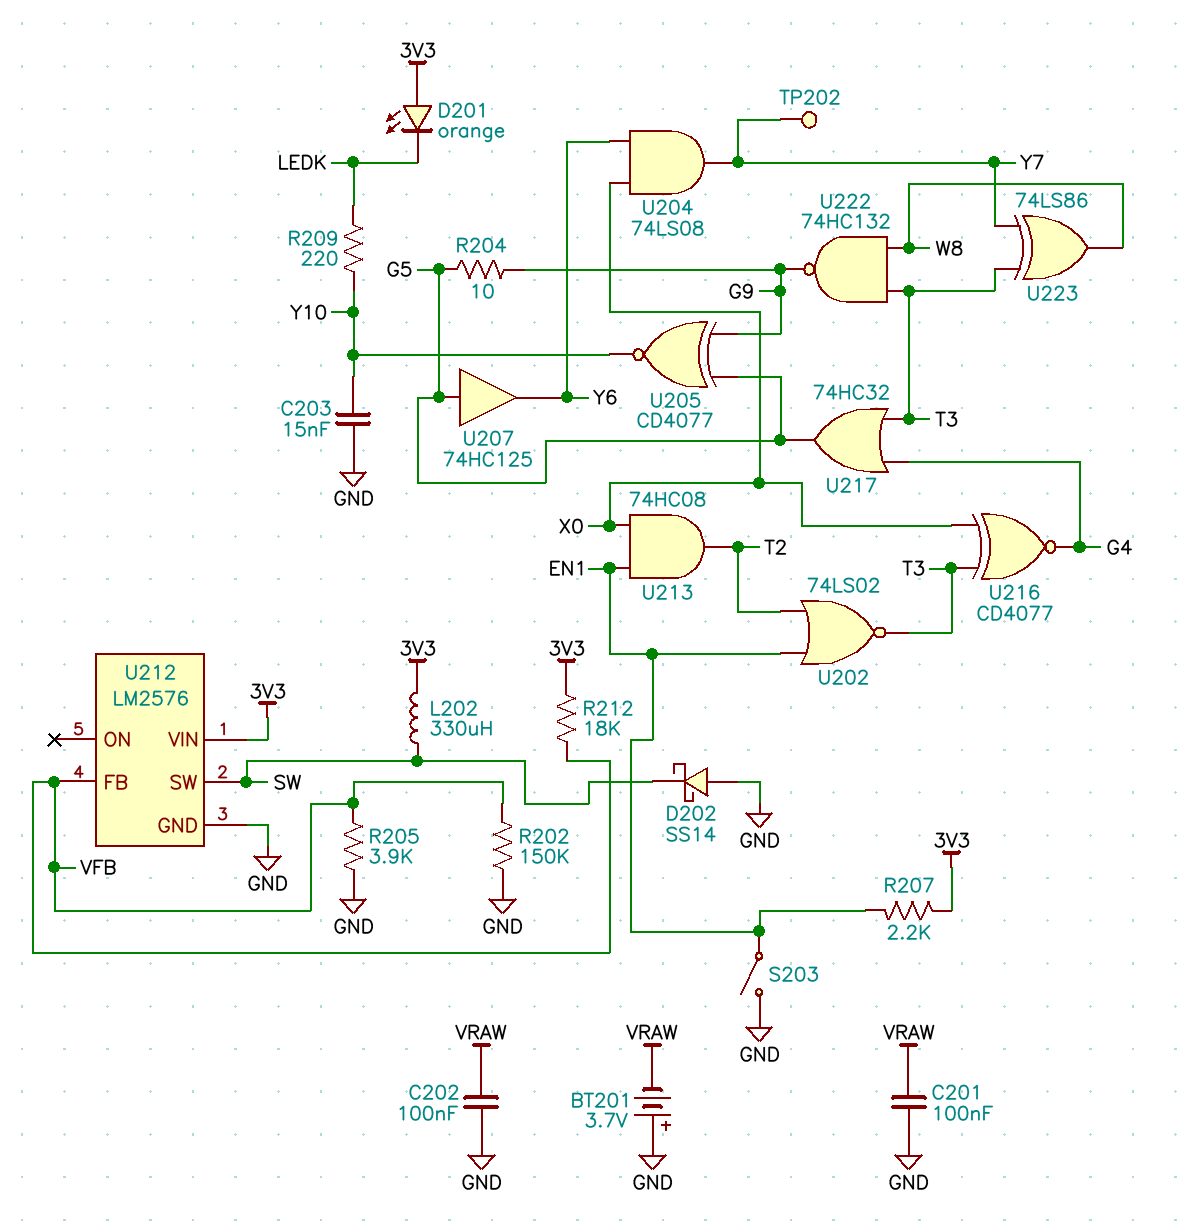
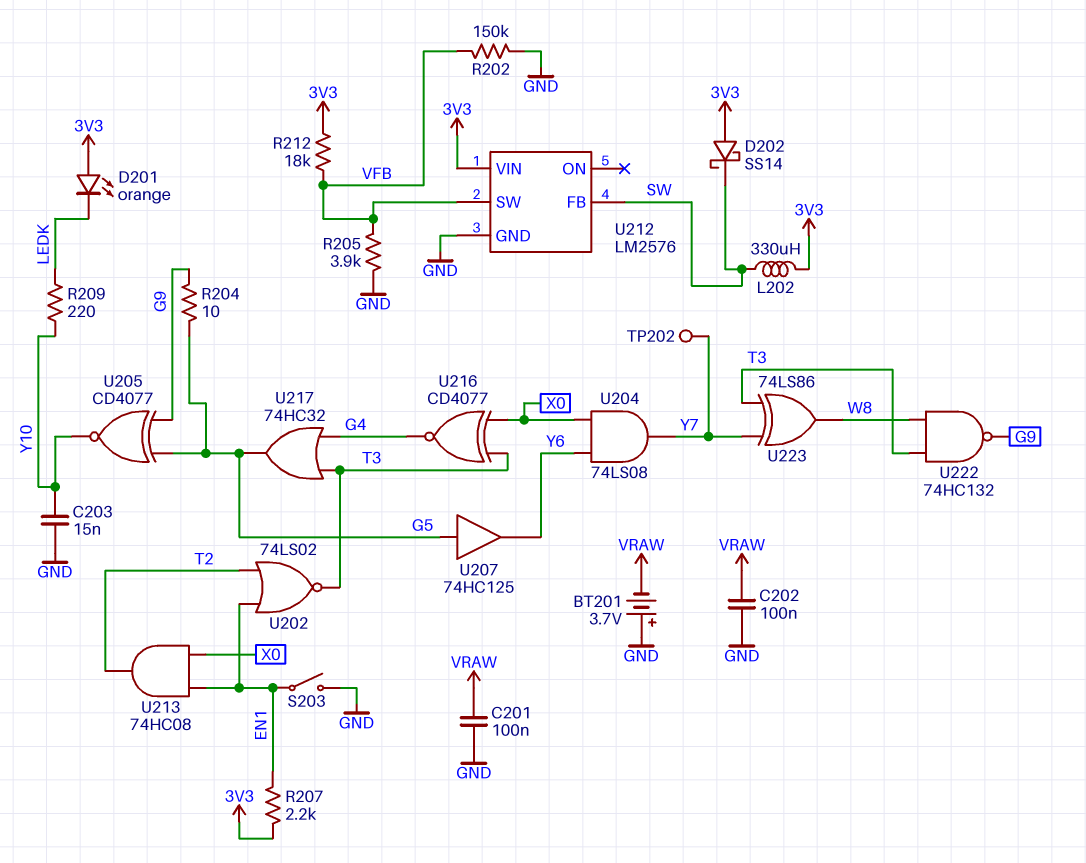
D202: schottky SS14 (A GND, K SW) -> schottky SS14 (A 3V3, K SW)
U212 pin FB: VFB -> SW
U212 pin SW: SW -> VFB

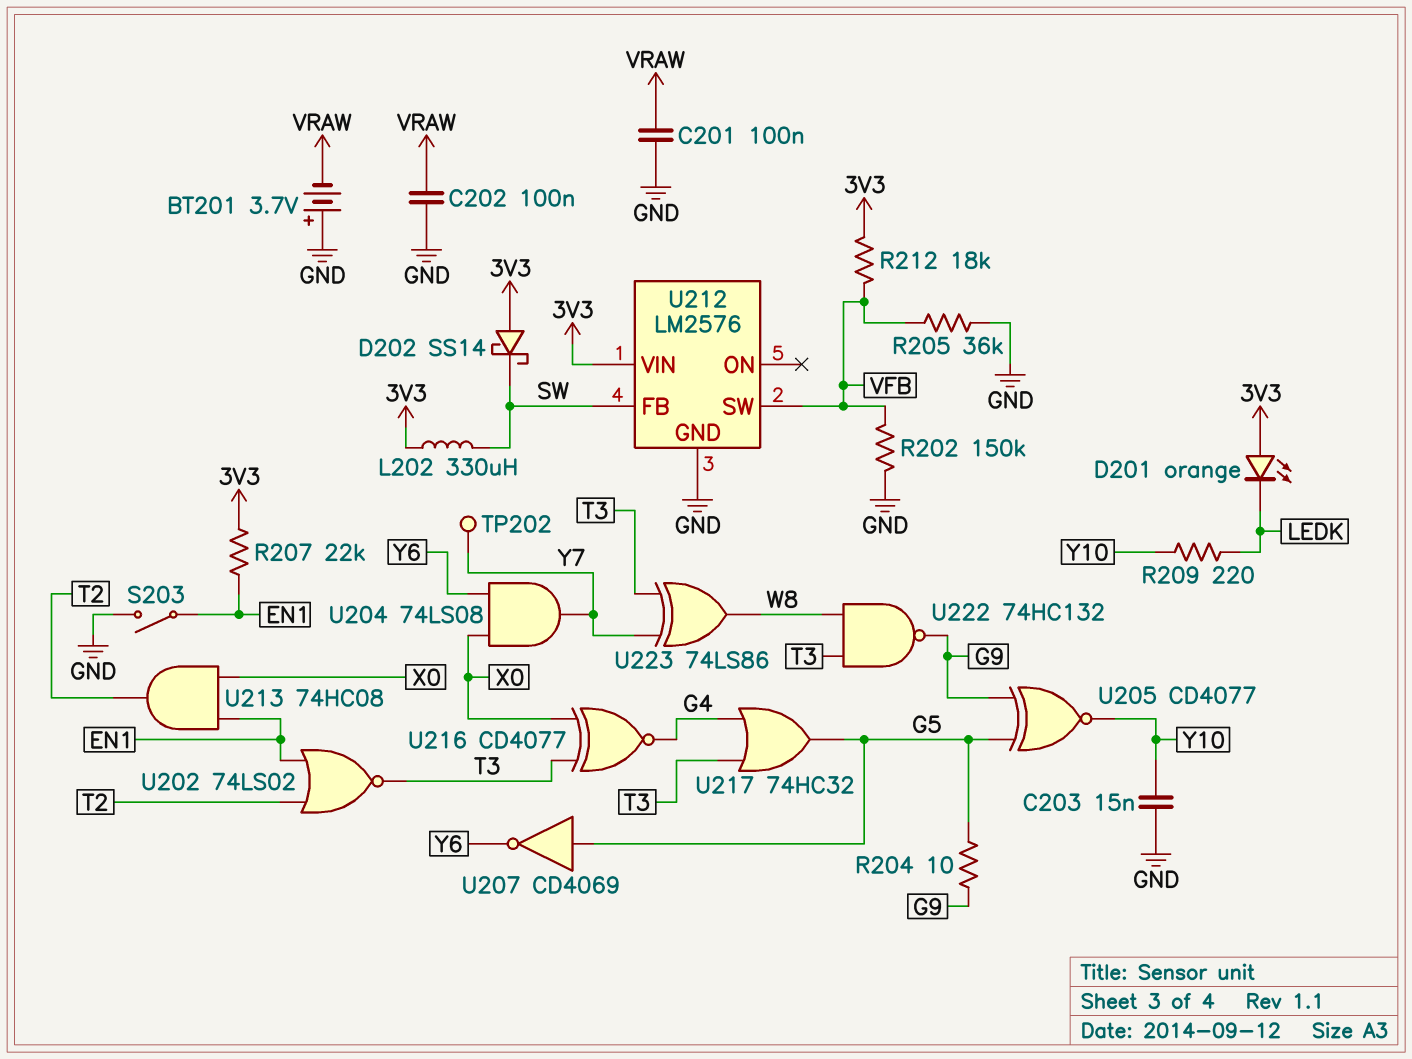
R205: 3.9k (GND, VFB) -> 36k (GND, VFB)
R207: 2.2k (3V3, EN1) -> 22k (3V3, EN1)
U207: buffer 74HC125 (in G5, out Y6) -> NOT CD4069 (in G5, out Y6)

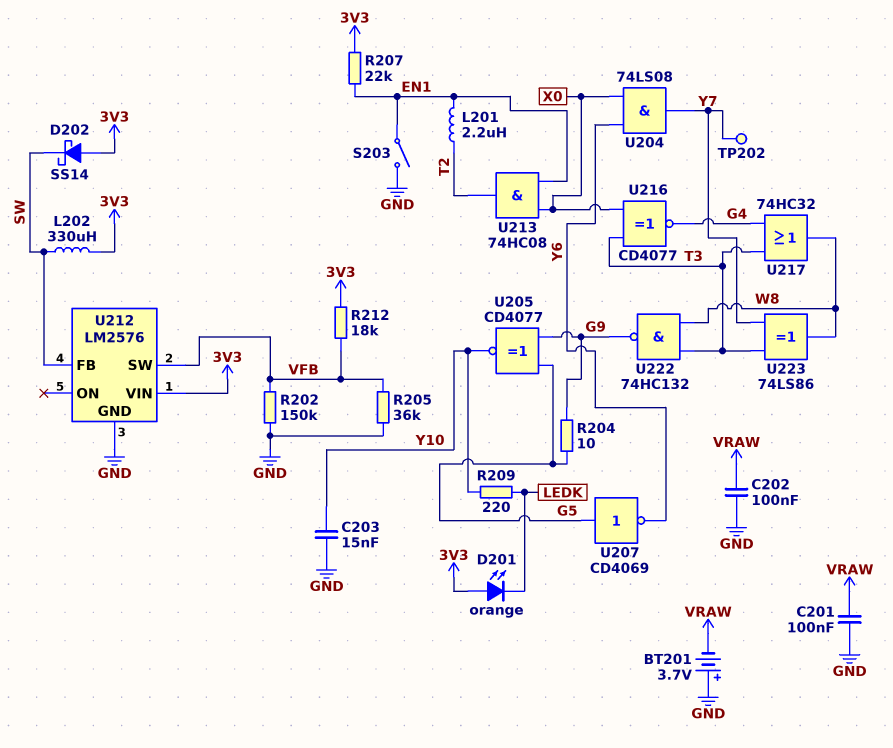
L201: none -> 2.2uH (EN1, T2)
U202: NOR 74LS02 (in EN1, in T2, out T3) -> none
U217: OR 74HC32 (in G4, in T3, out G5) -> OR 74HC32 (in G4, in T3, out W8)

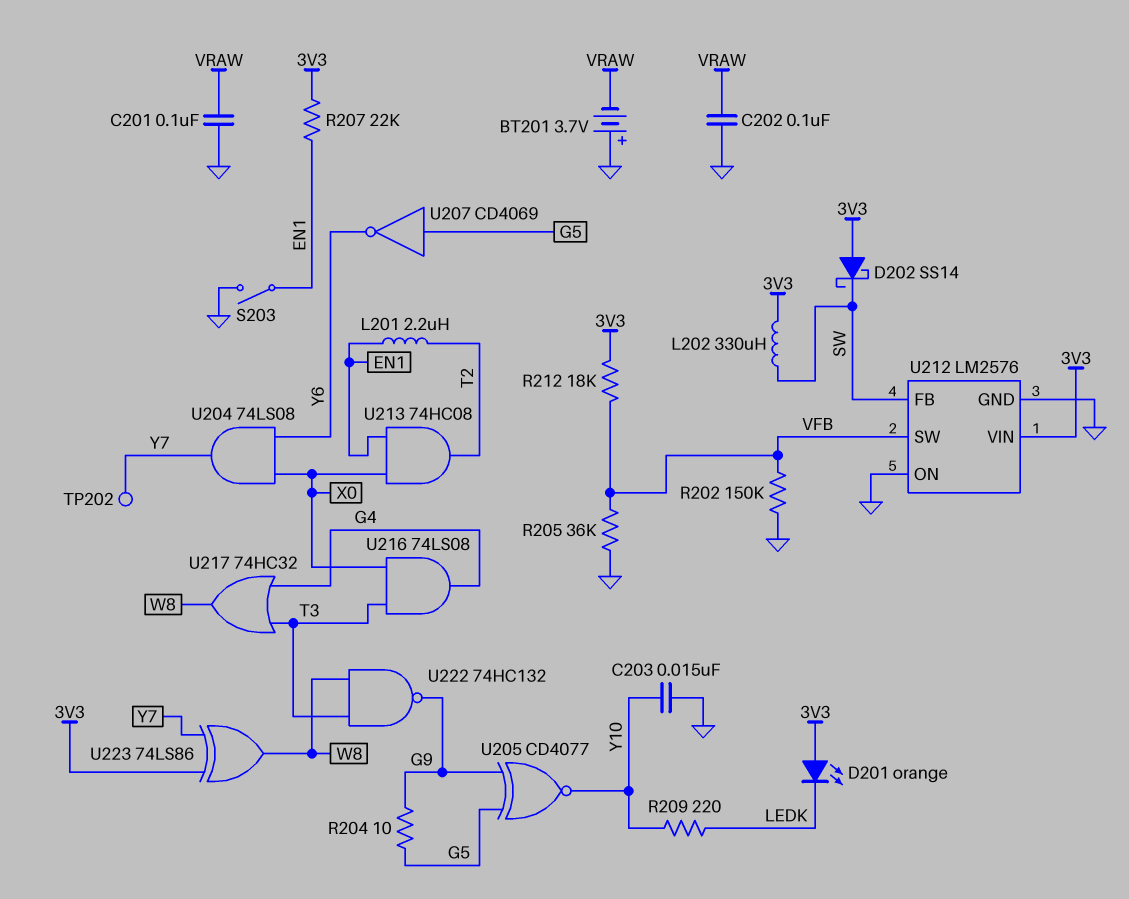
U212 pin ON: none -> GND
U216: XNOR CD4077 (in T3, in X0, out G4) -> AND 74LS08 (in T3, in X0, out G4)
U223: XOR 74LS86 (in T3, in Y7, out W8) -> XOR 74LS86 (in 3V3, in Y7, out W8)

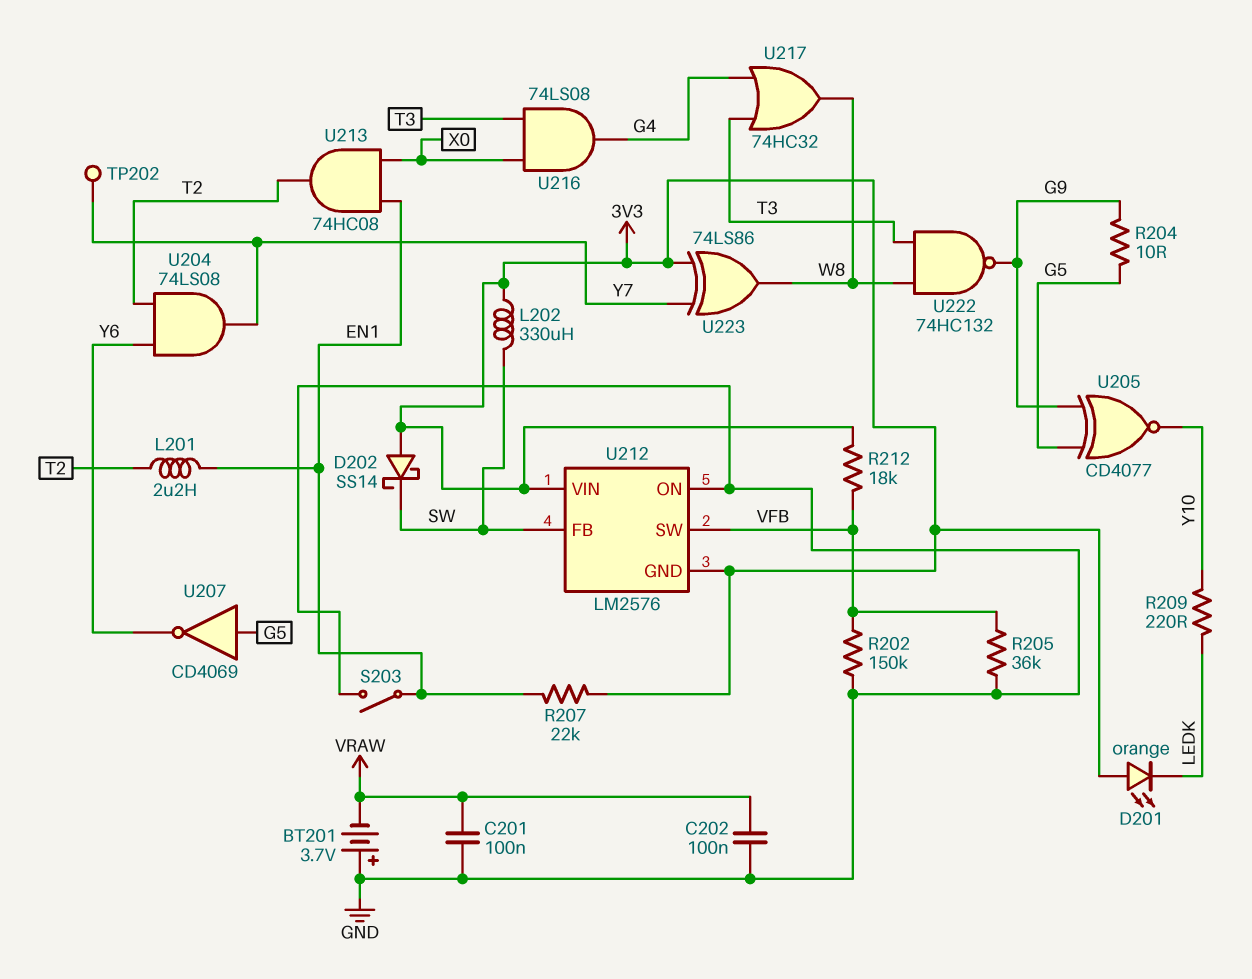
C203: 15nF (GND, Y10) -> none
U204: AND 74LS08 (in X0, in Y6, out Y7) -> AND 74LS08 (in T2, in Y6, out Y7)
U212 pin GND: GND -> 3V3

